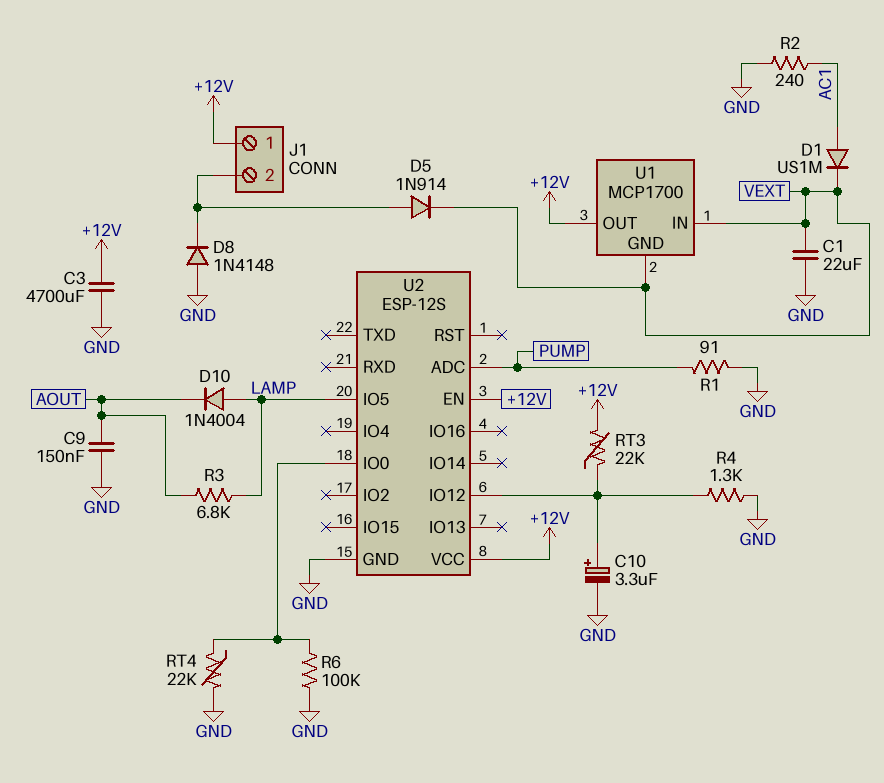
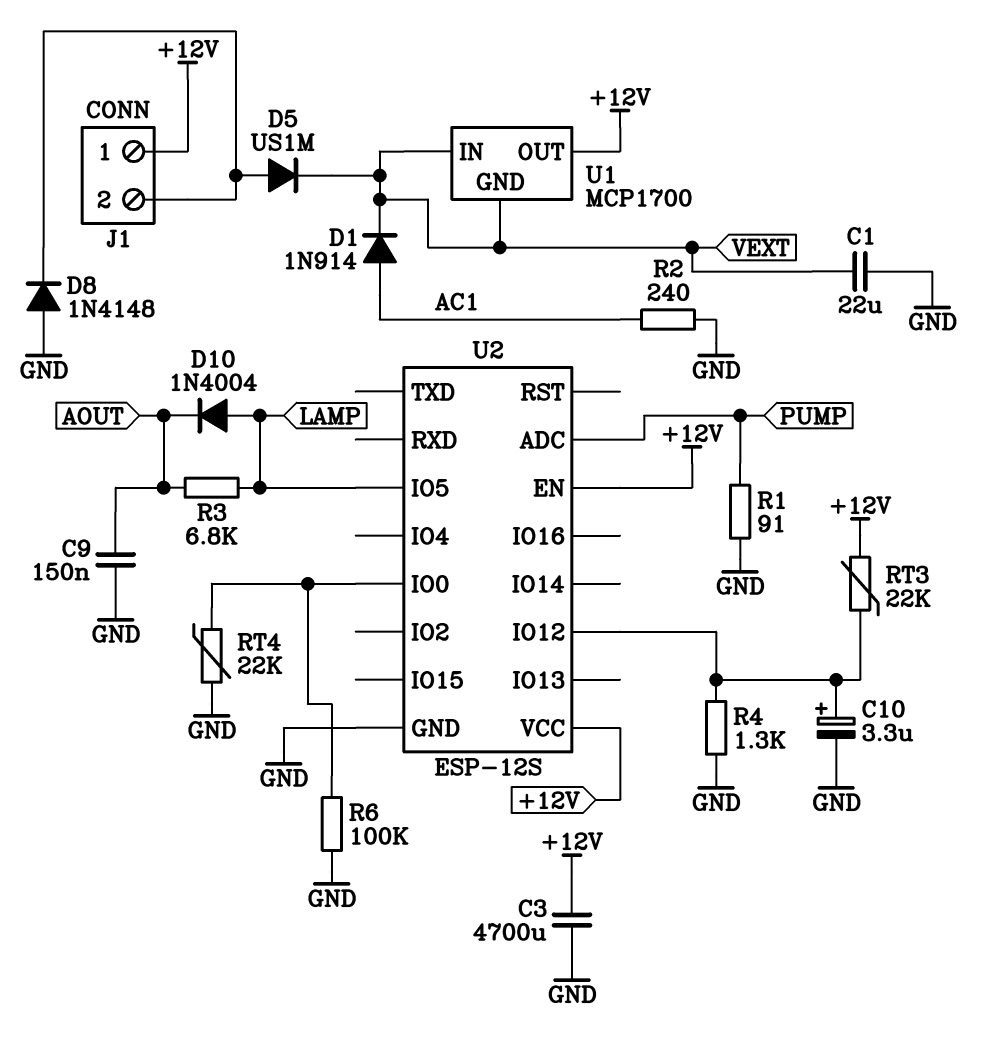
D1: diode US1M (A AC1, K VEXT) -> diode 1N914 (A AC1, K VEXT)
D5: diode 1N914 (A J1/2, K VEXT) -> diode US1M (A J1/2, K VEXT)

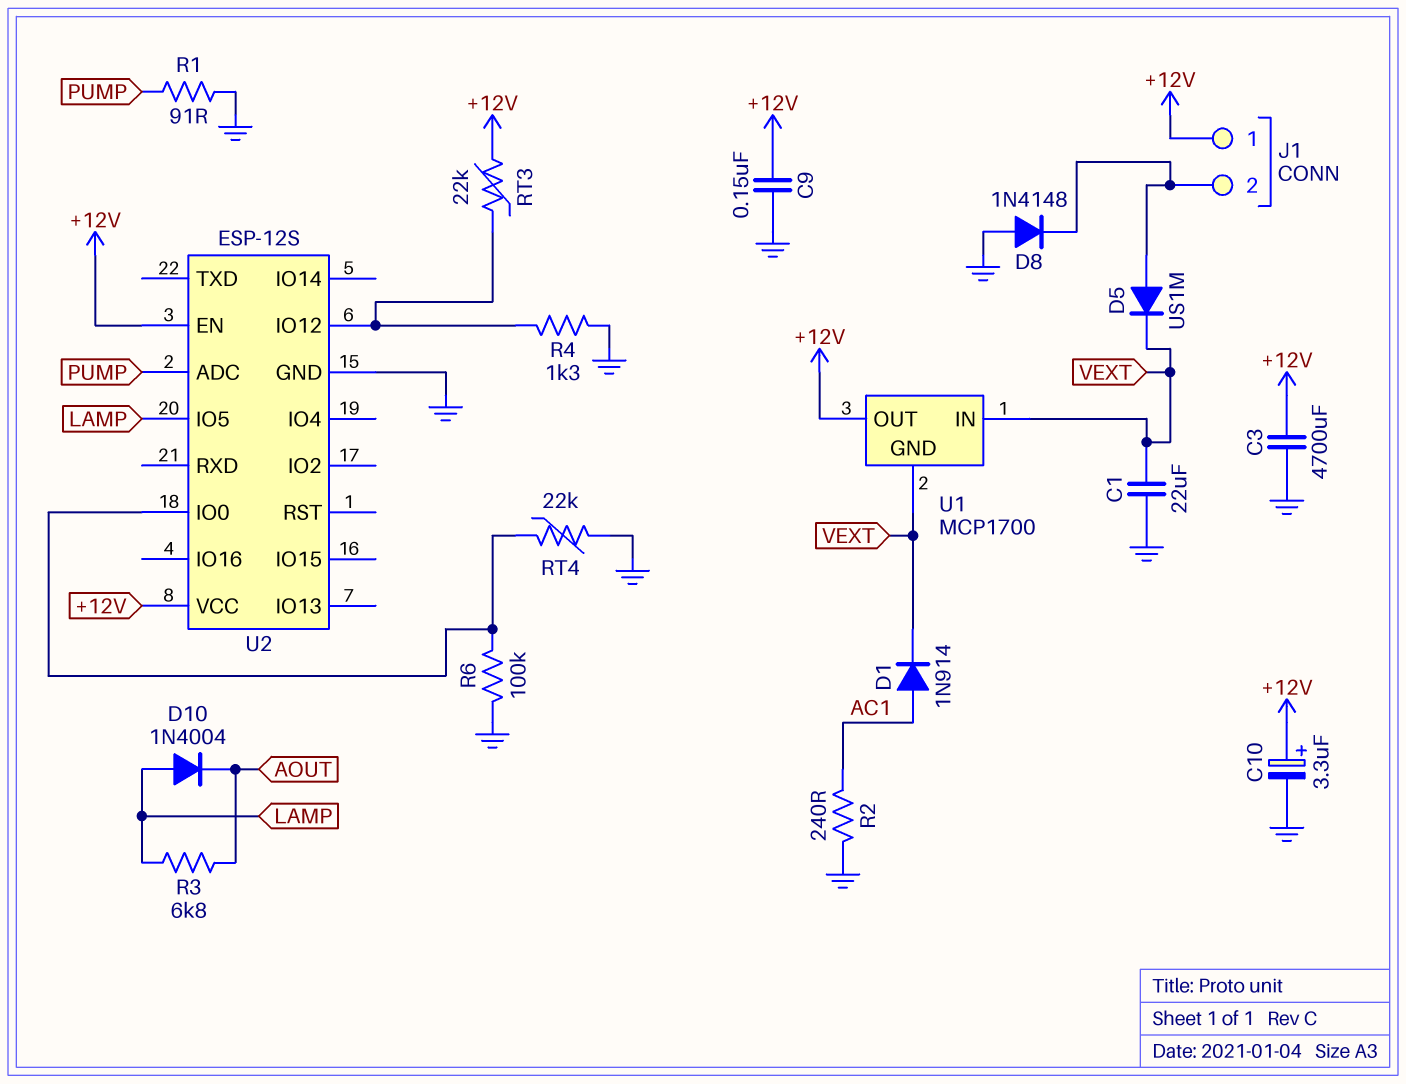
C9: 150nF (AOUT, GND) -> 150nF (+12V, GND)
C10: 3.3uF (plus U2/IO12, minus GND) -> 3.3uF (plus +12V, minus GND)

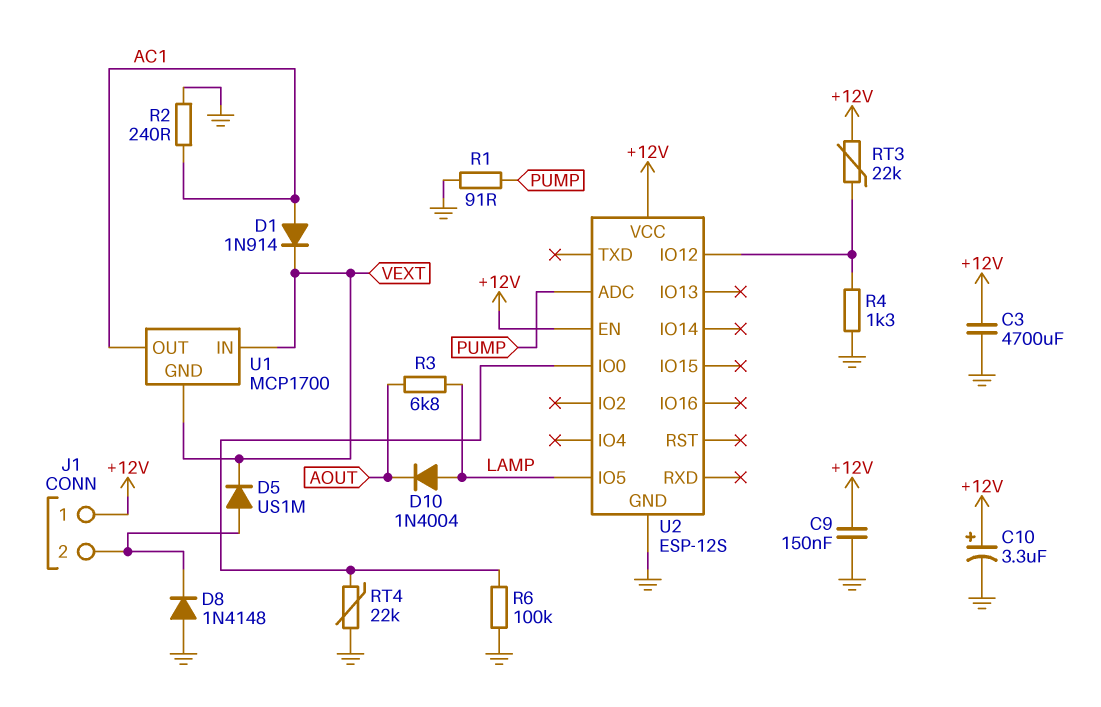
C1: 22uF (GND, VEXT) -> none
U1 pin OUT: +12V -> AC1

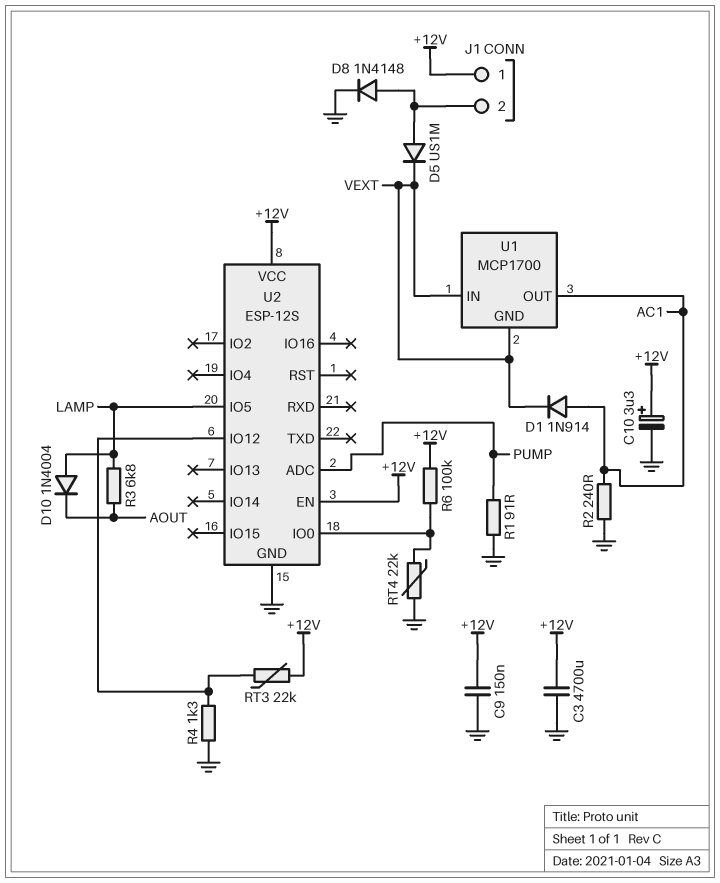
D8: diode 1N4148 (A GND, K J1/2) -> diode 1N4148 (A J1/2, K GND)
R6: 100k (GND, U2/IO0) -> 100k (+12V, U2/IO0)

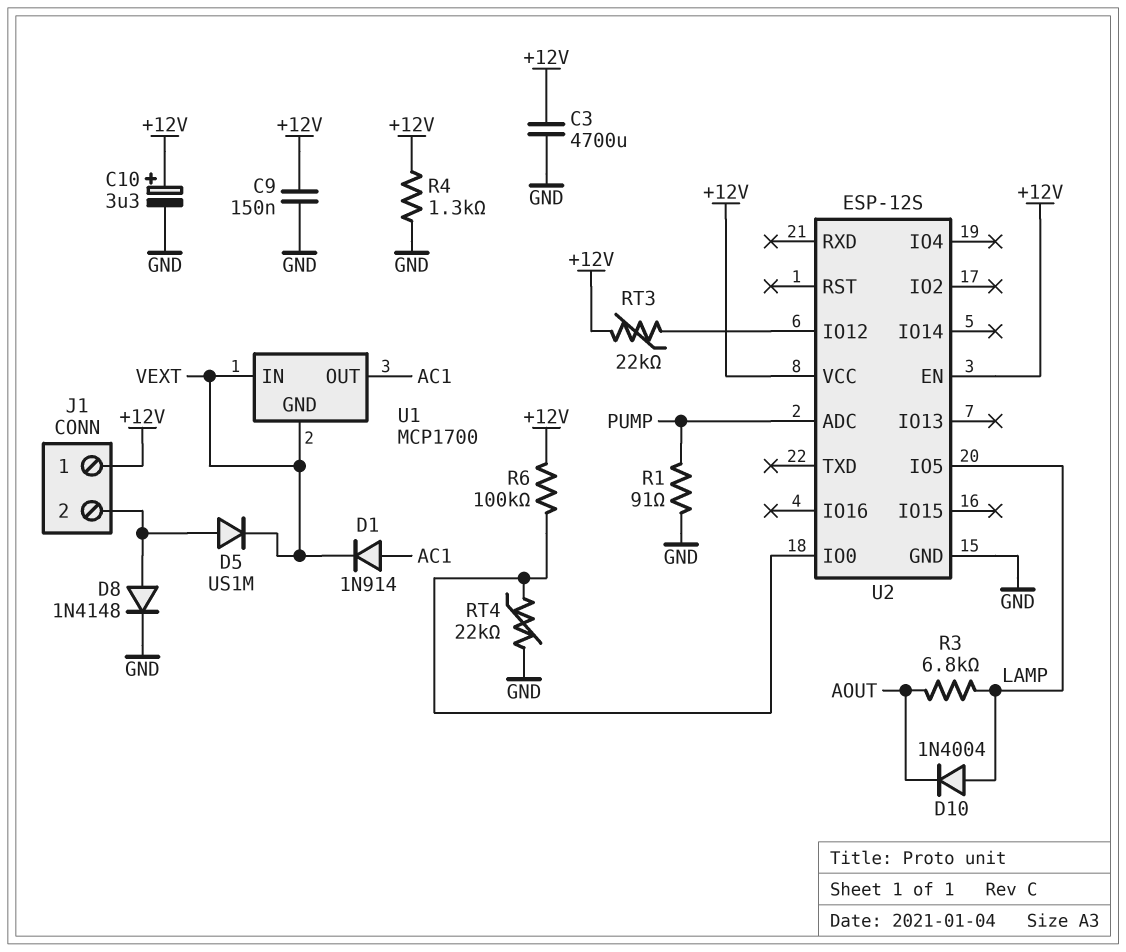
R2: 240 (AC1, GND) -> none
R4: 1.3k (GND, U2/IO12) -> 1.3k (+12V, GND)

